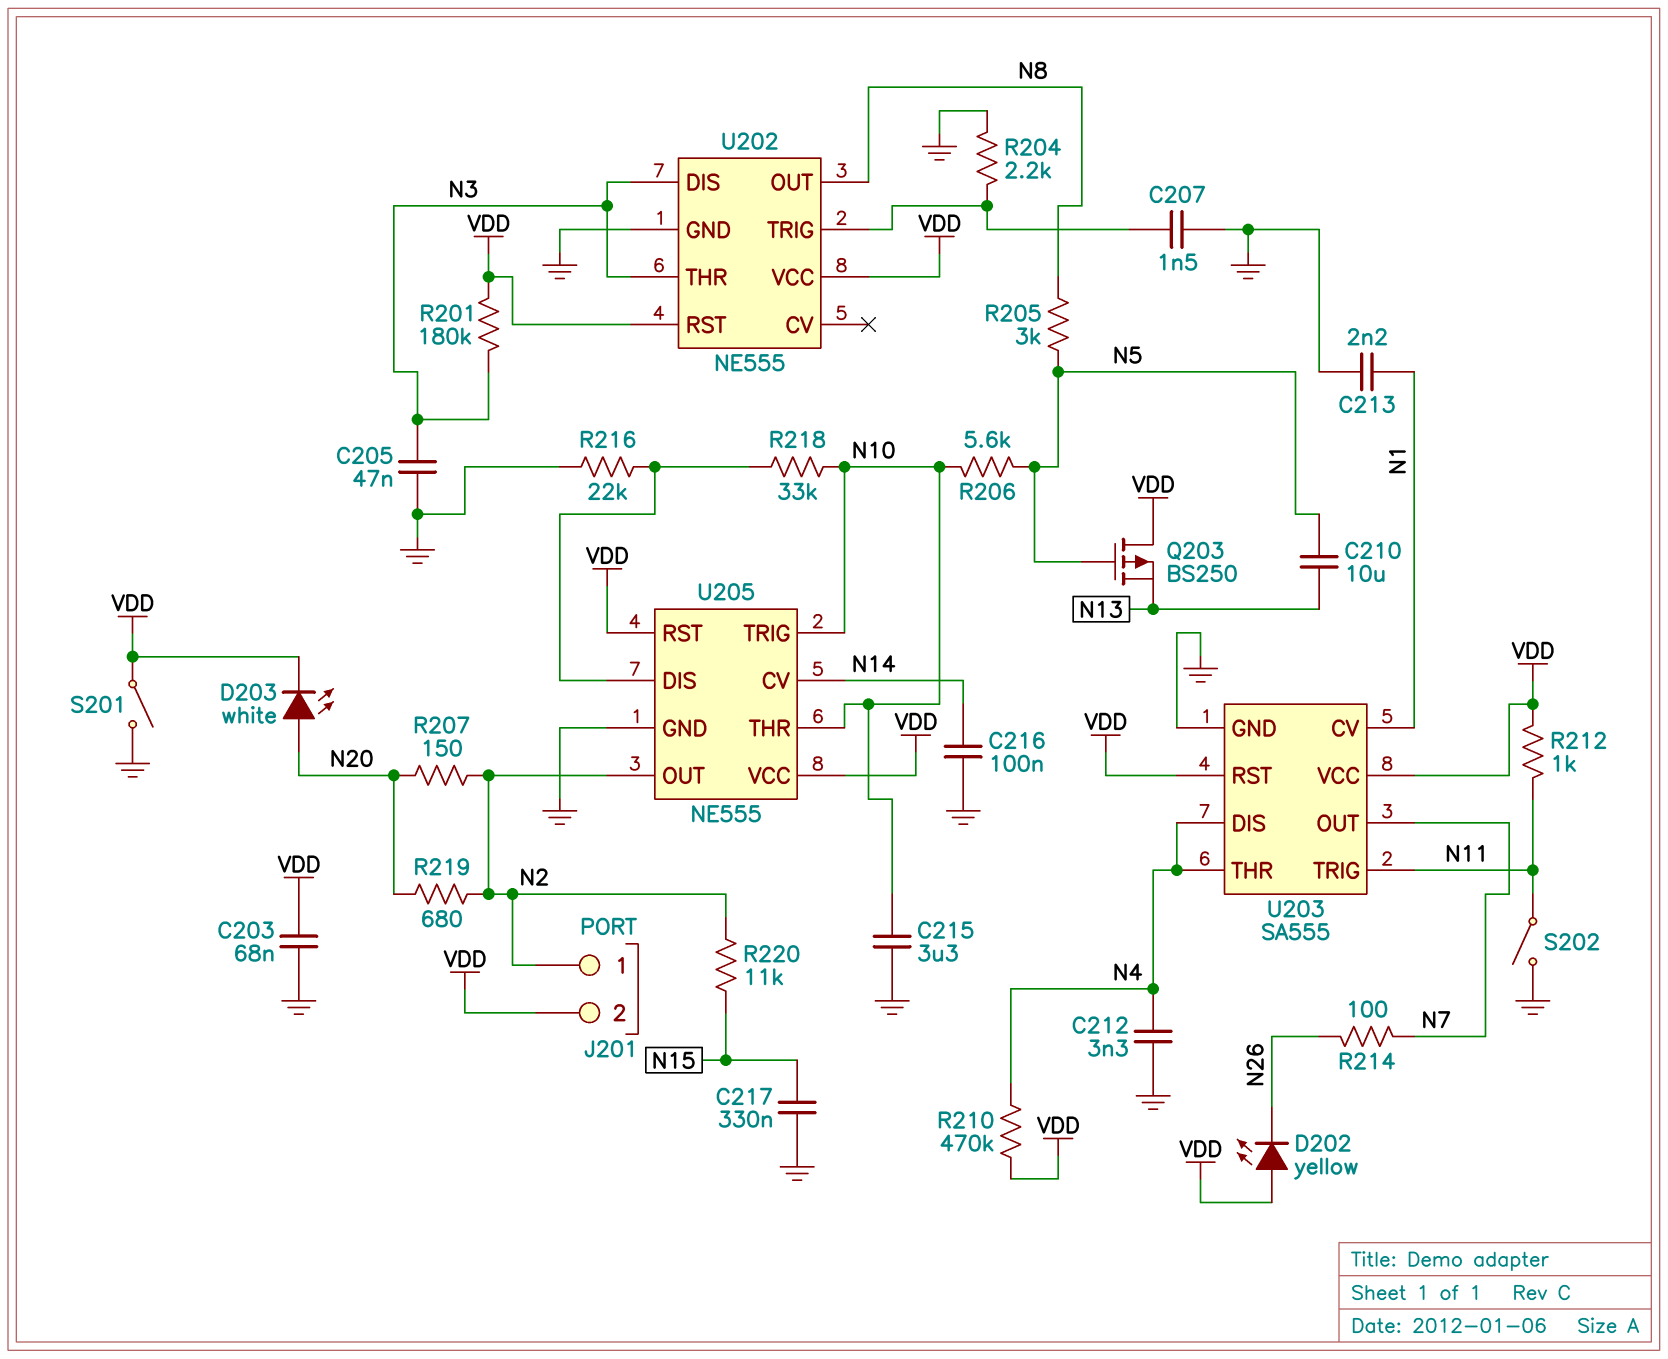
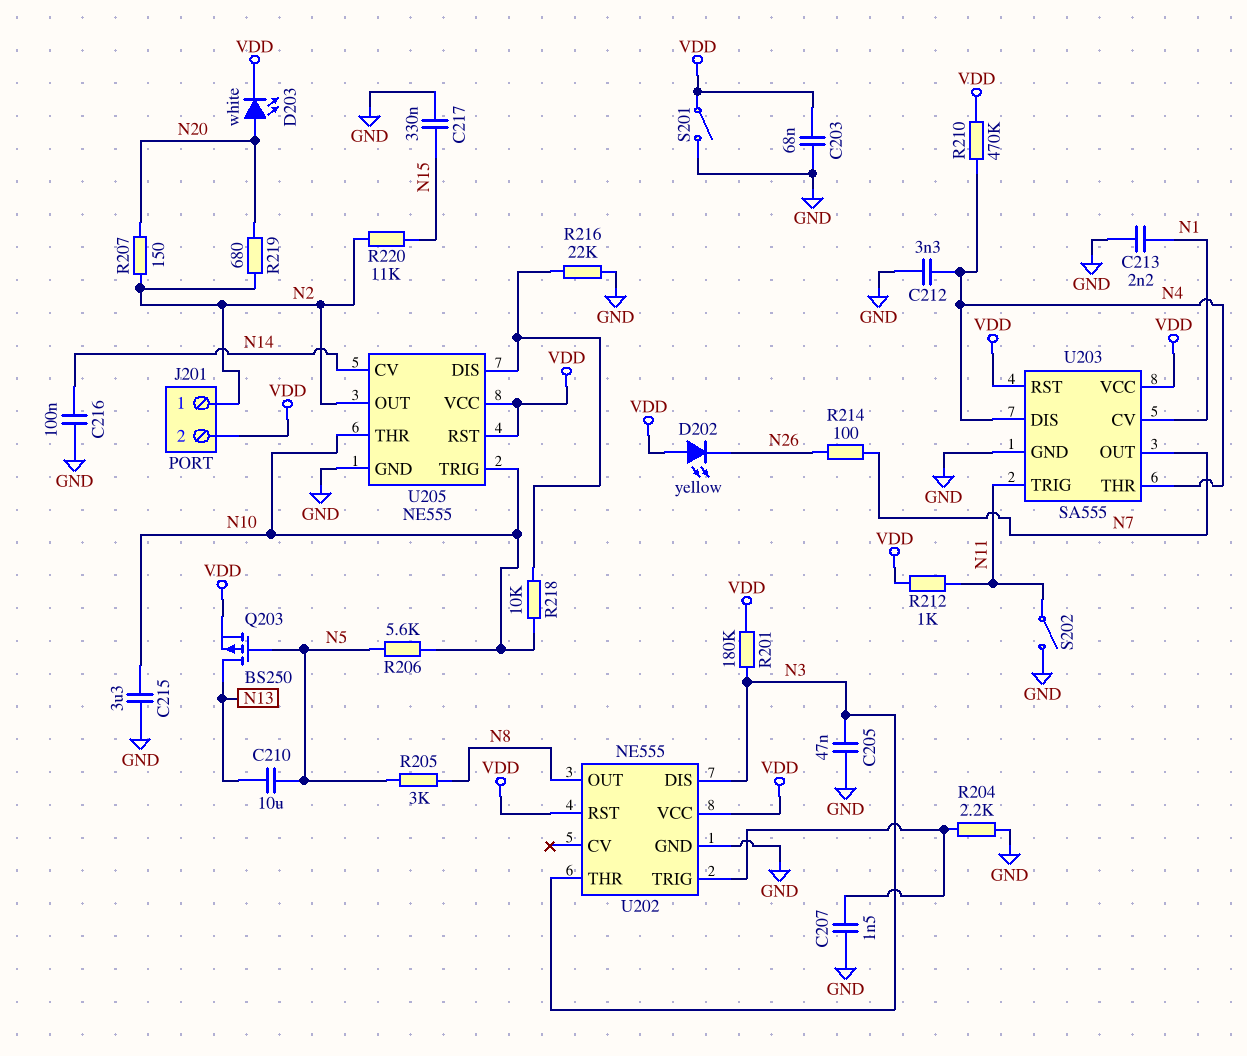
Q203: PMOS BS250 (G N5, D VDD, S N13) -> PMOS BS250 (G N5, D N13, S VDD)
R218: 33k (N10, U205/DIS) -> 10k (N10, U205/DIS)

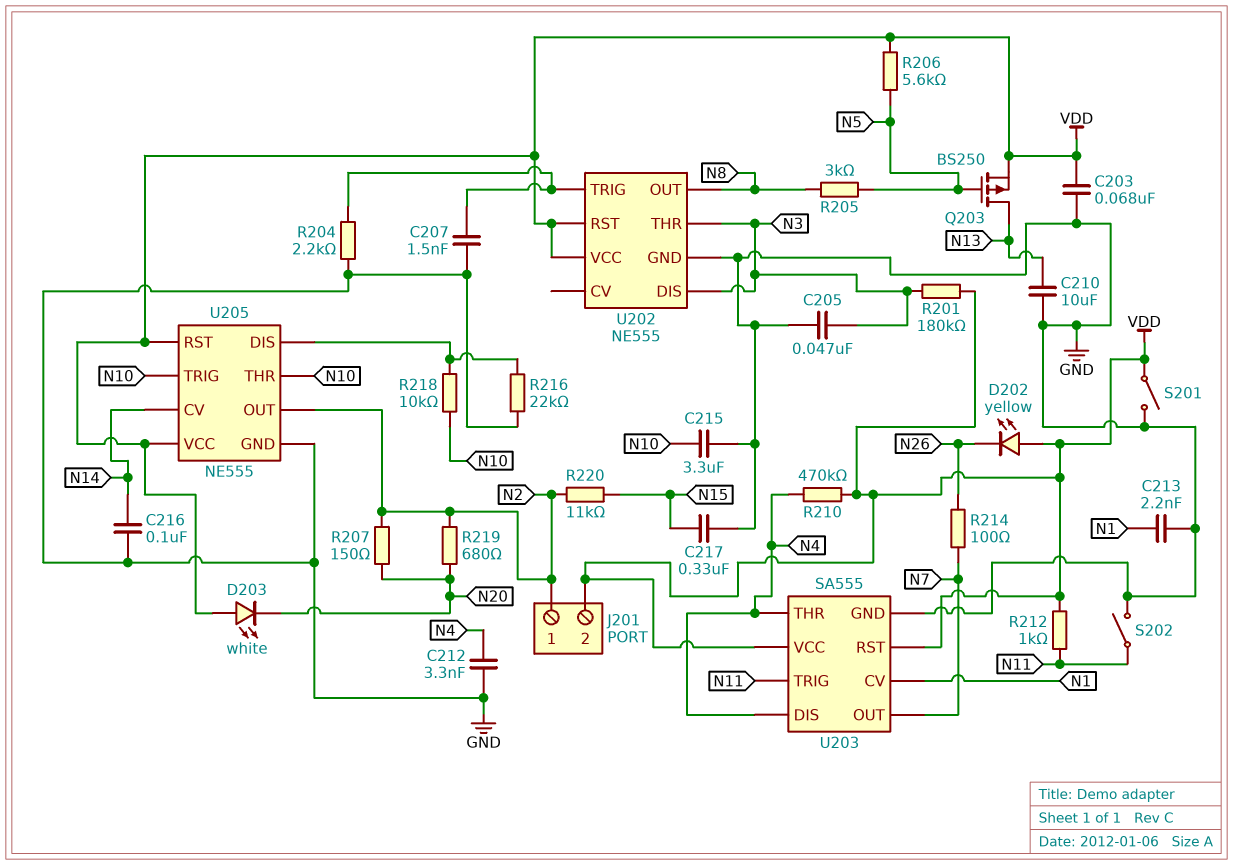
C210: 10uF (N5, N13) -> 10uF (GND, N13)
D203: LED white (A N20, K VDD) -> LED white (A VDD, K N20)
R206: 5.6k (N5, N10) -> 5.6k (N5, VDD)

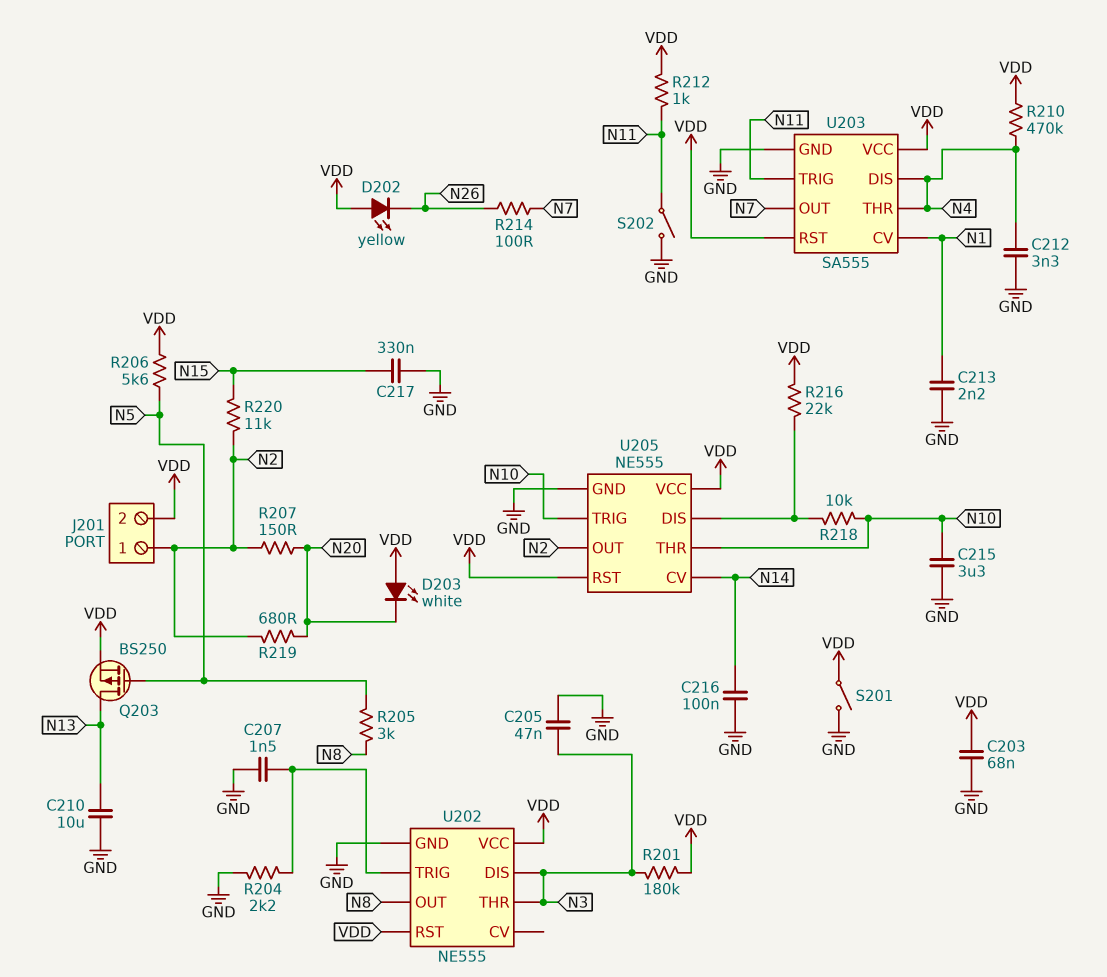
R216: 22k (GND, U205/DIS) -> 22k (U205/DIS, VDD)

